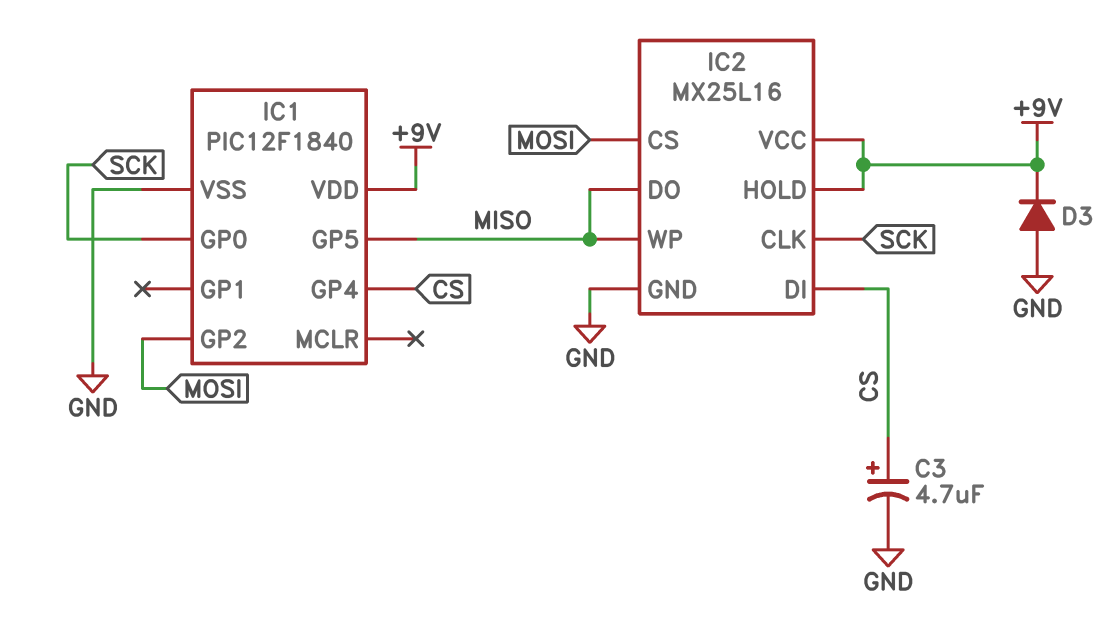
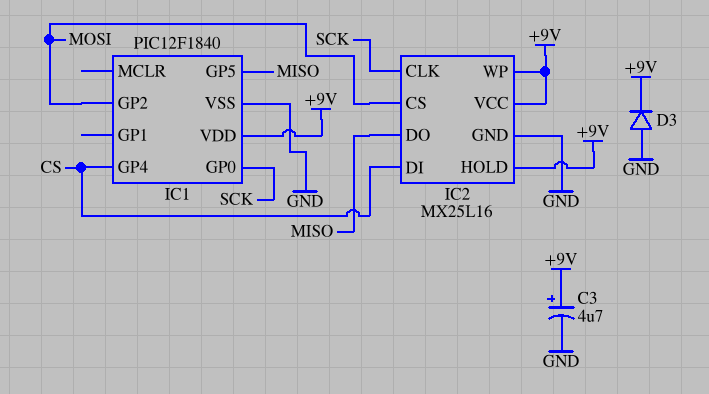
C3: 4.7uF (plus CS, minus GND) -> 4.7uF (plus +9V, minus GND)
IC2 pin WP: MISO -> +9V

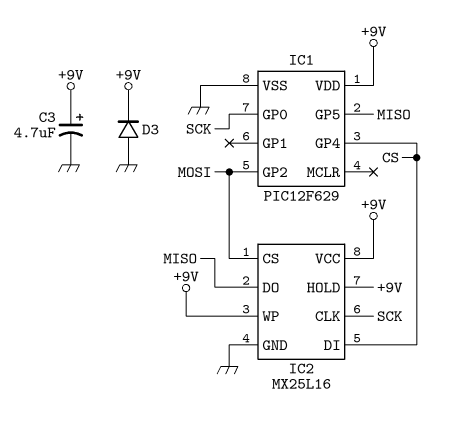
IC1: PIC12F1840 -> PIC12F629

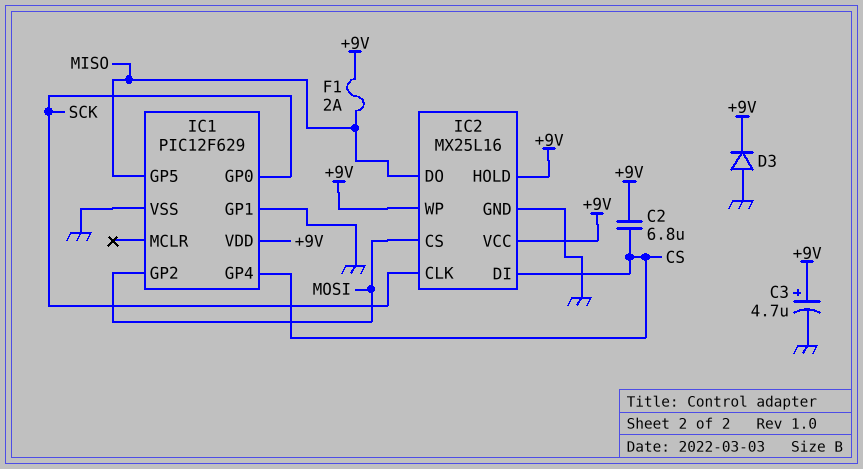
C2: none -> 6.8uF (+9V, CS)
F1: none -> 2A (+9V, MISO)
IC1 pin GP1: none -> GND

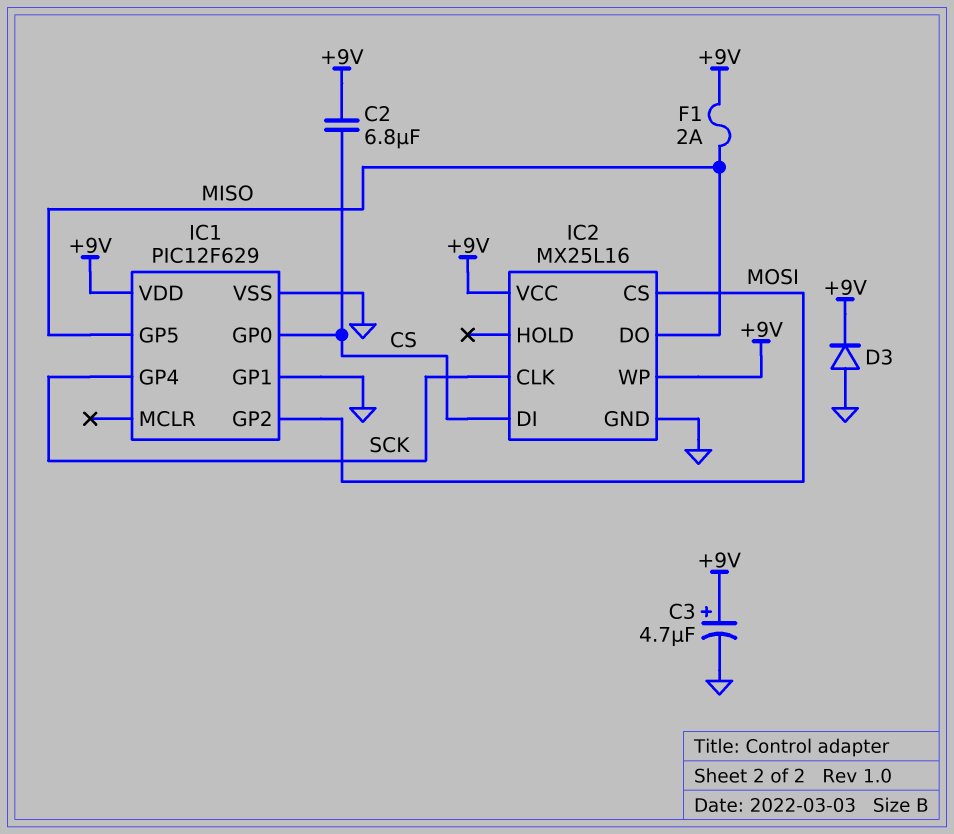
IC1 pin GP0: SCK -> CS
IC1 pin GP4: CS -> SCK
IC2 pin HOLD: +9V -> none

